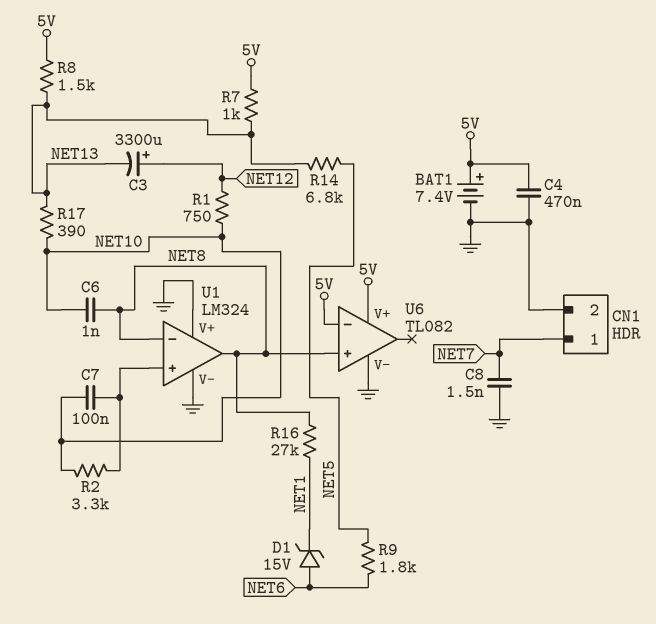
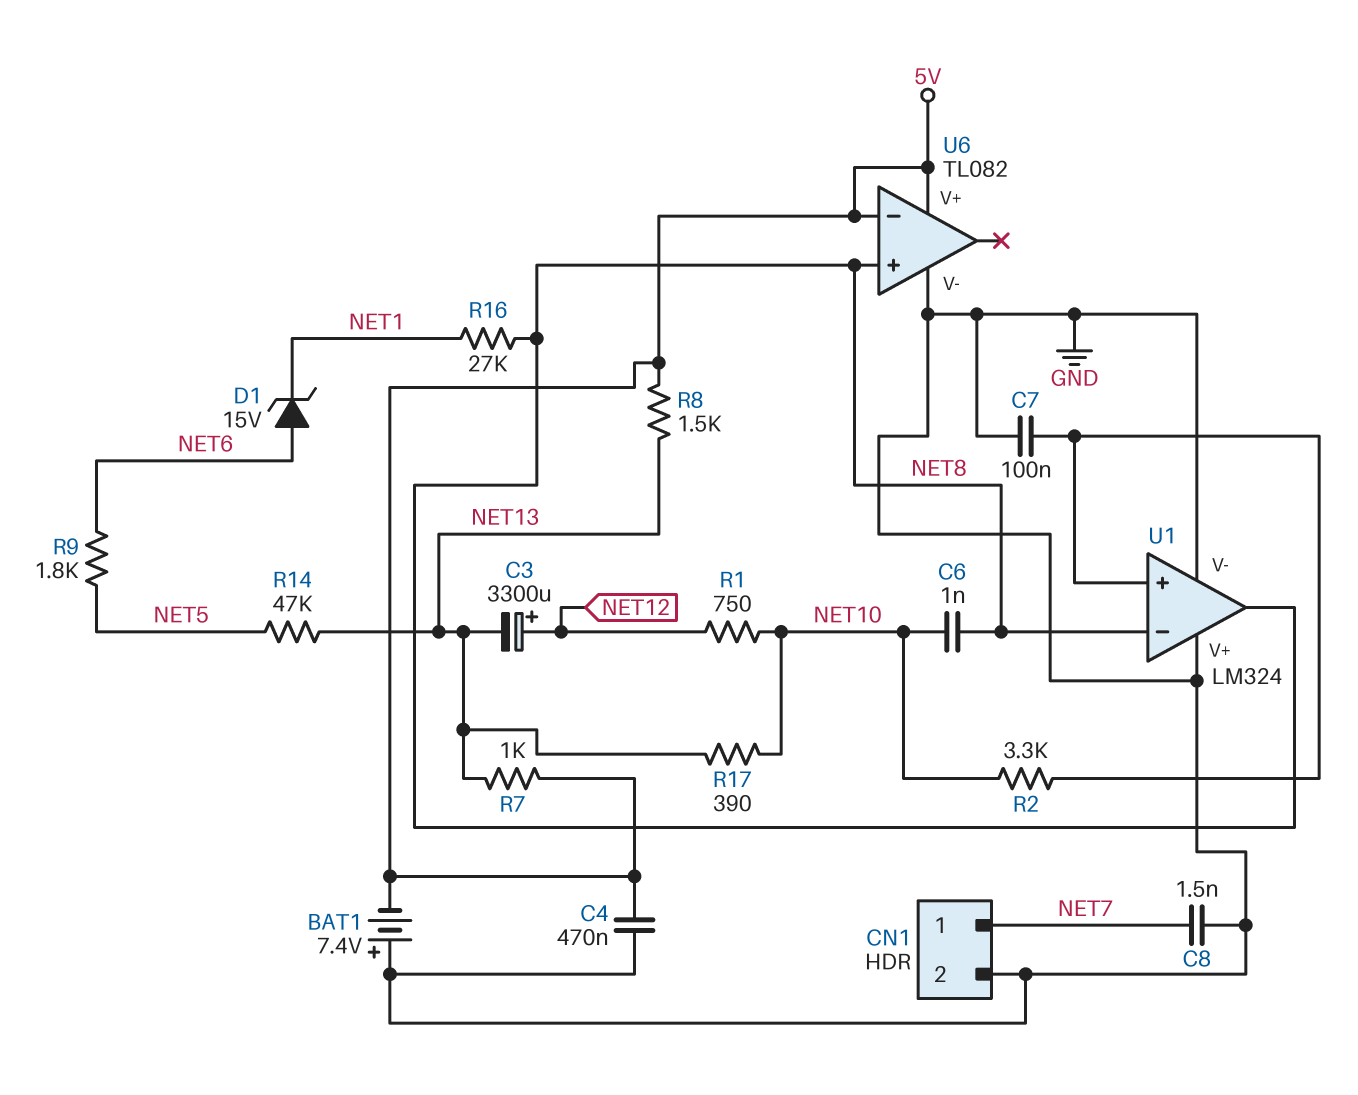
BAT1: 7.4V (plus 5V, minus GND) -> 7.4V (plus GND, minus 5V)
C7: 100nF (NET10, U1/in+) -> 100nF (GND, U1/in+)
R14: 6.8k (NET5, NET13) -> 47k (NET5, NET13)

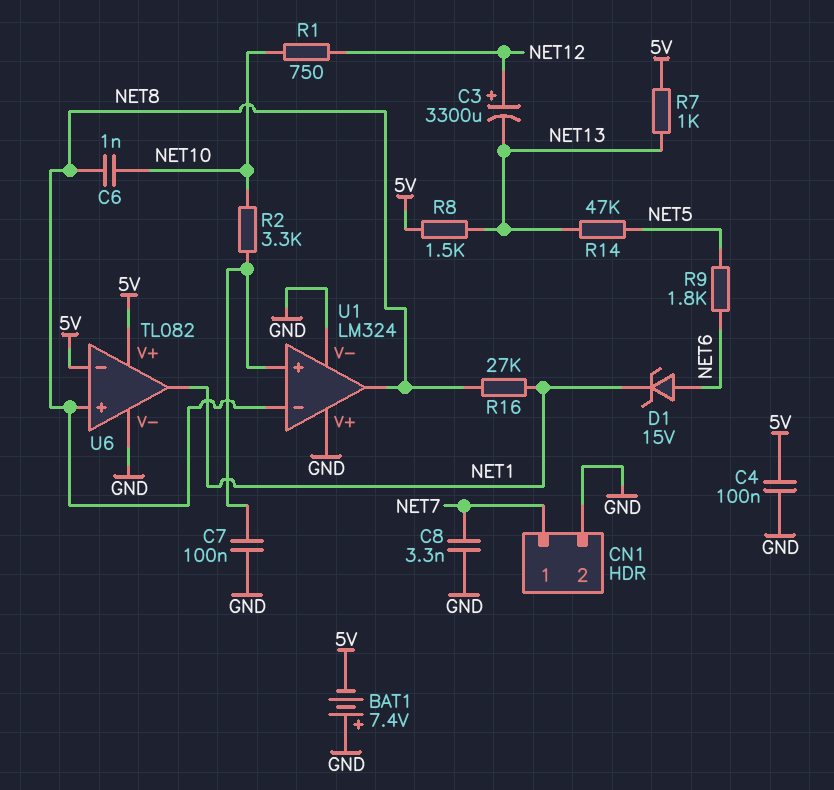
C4: 470nF (5V, GND) -> 100nF (5V, GND)
C8: 1.5nF (GND, NET7) -> 3.3nF (GND, NET7)
R17: 390 (NET10, NET13) -> none
U6 pin out: none -> NET1

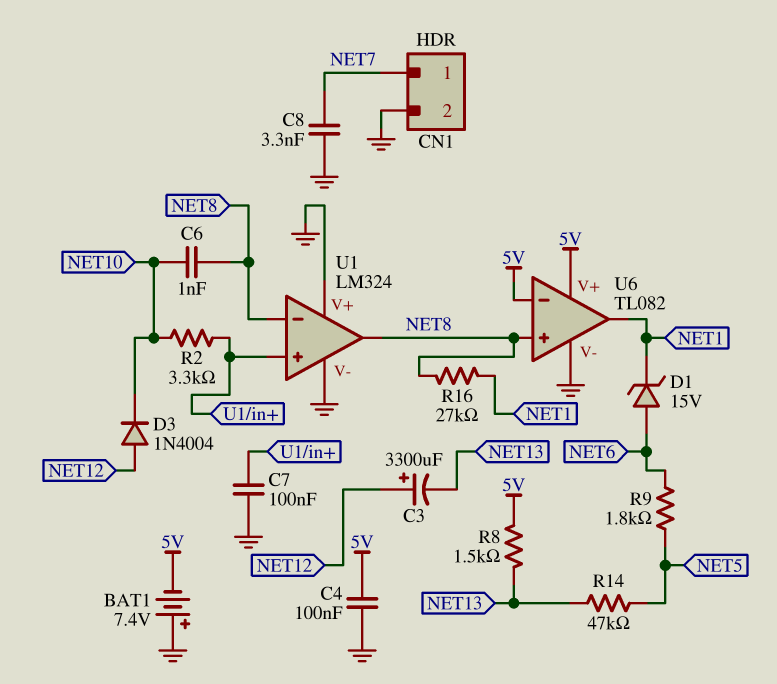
D3: none -> diode 1N4004 (A NET12, K NET10)
R1: 750 (NET10, NET12) -> none
R7: 1k (5V, NET13) -> none

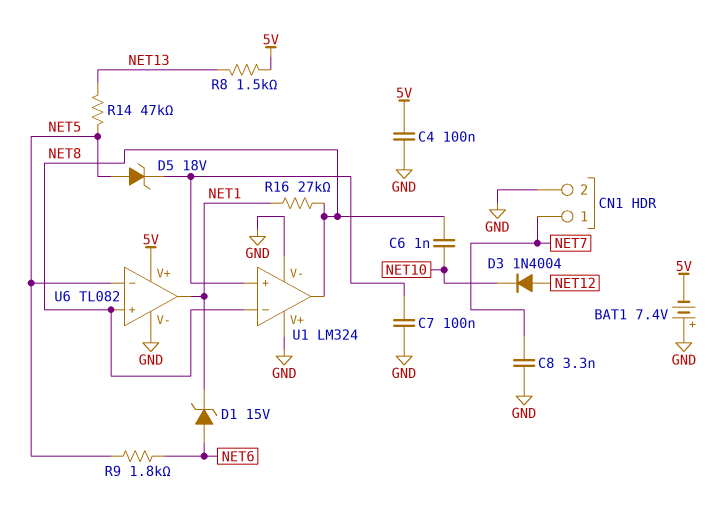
C3: 3300uF (plus NET12, minus NET13) -> none
D5: none -> zener 18V (A NET5, K U1/in+)
R2: 3.3k (NET10, U1/in+) -> none
U6 pin in-: 5V -> NET5

